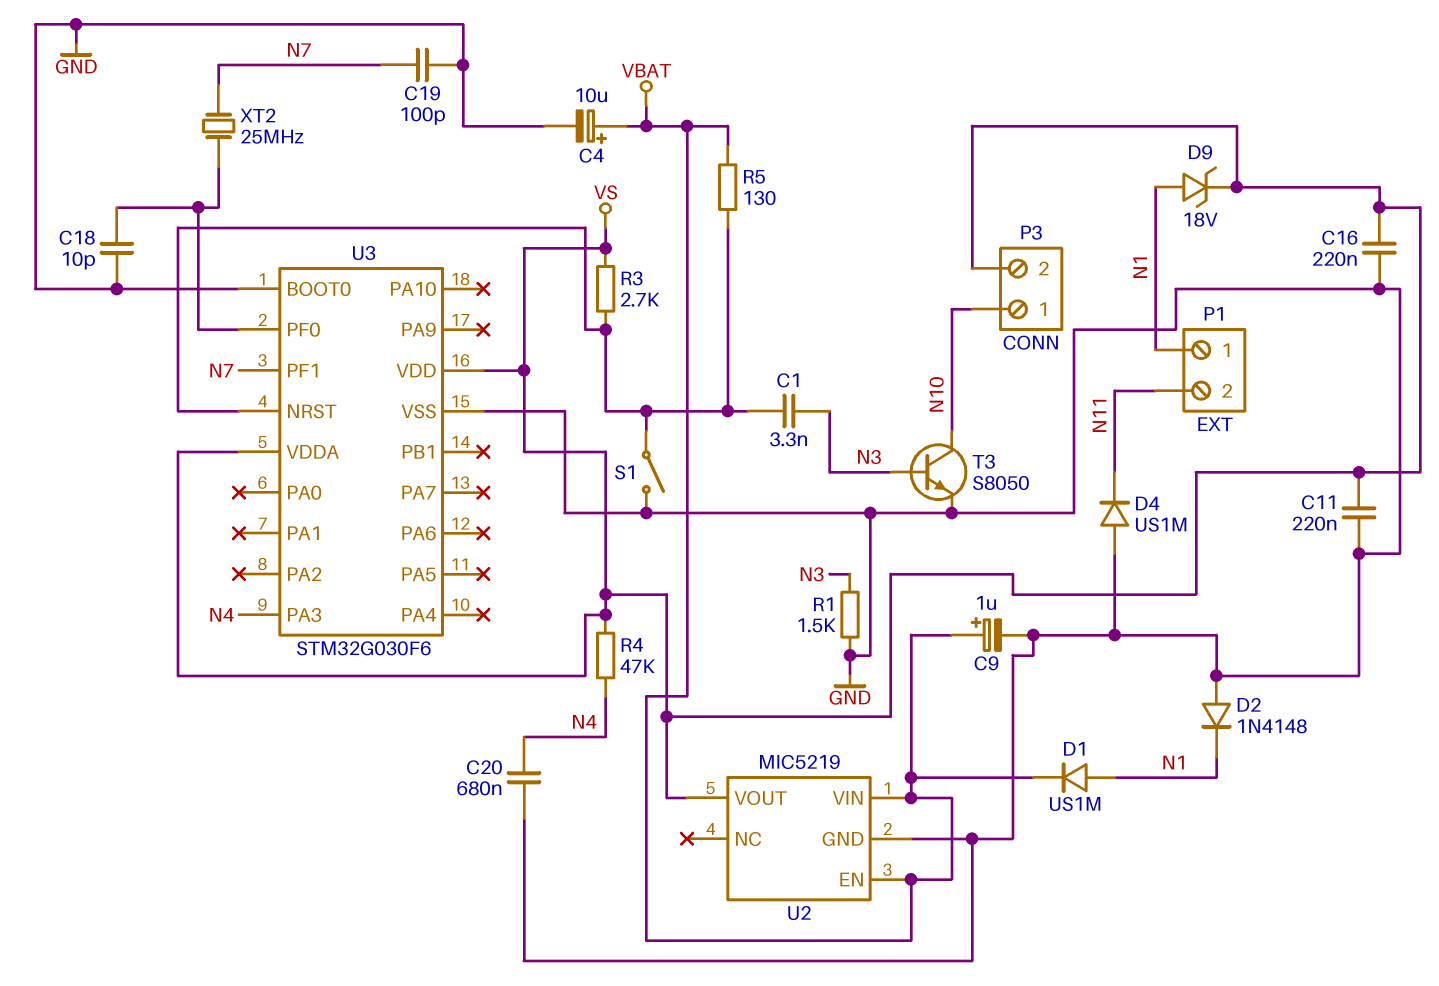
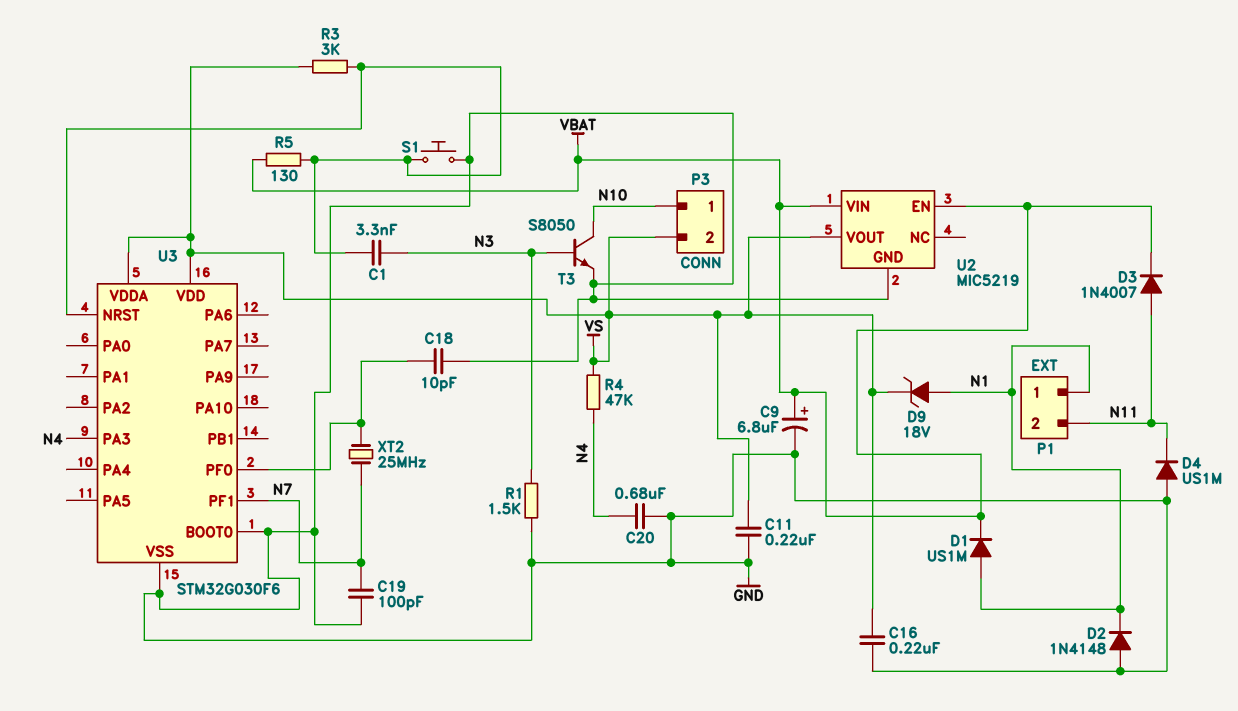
C4: 10uF (plus VBAT, minus GND) -> none
C9: 1uF (plus VBAT, minus GND) -> 6.8uF (plus VBAT, minus GND)
D3: none -> diode 1N4007 (A N11, K VBAT)
R3: 2.7k (U3/NRST, VS) -> 3k (U3/NRST, VS)
S1: switch (GND, U3/NRST) -> button (GND, U3/NRST)

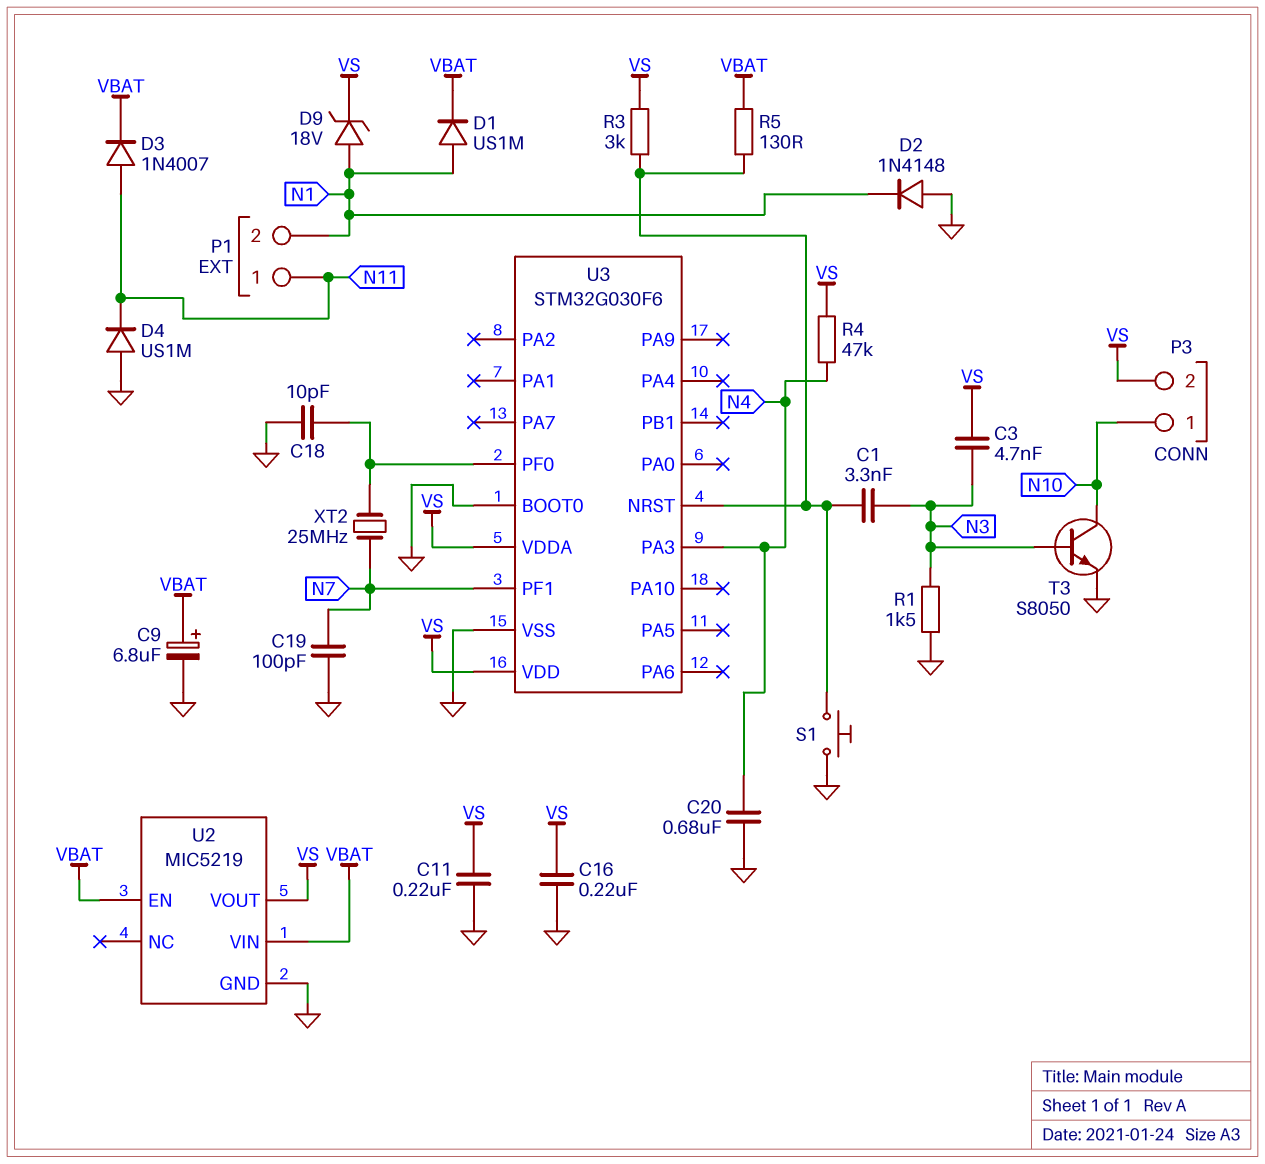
C3: none -> 4.7nF (N3, VS)
P1 pin 1: N1 -> N11
P1 pin 2: N11 -> N1

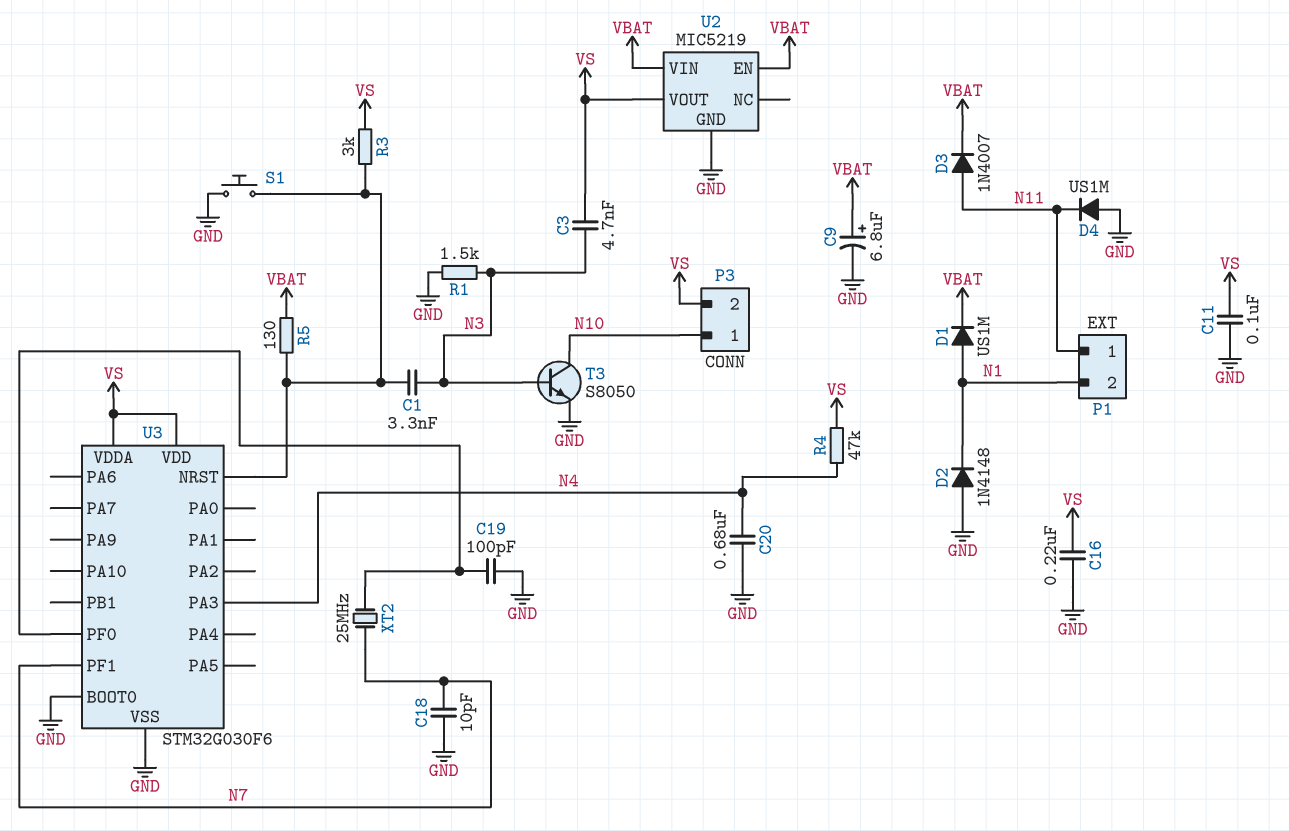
C11: 220nF (GND, VS) -> 100nF (GND, VS)
C18: 10pF (GND, U3/PF0) -> 10pF (GND, N7)
C19: 100pF (GND, N7) -> 100pF (GND, U3/PF0)
D9: zener 18V (A N1, K VS) -> none

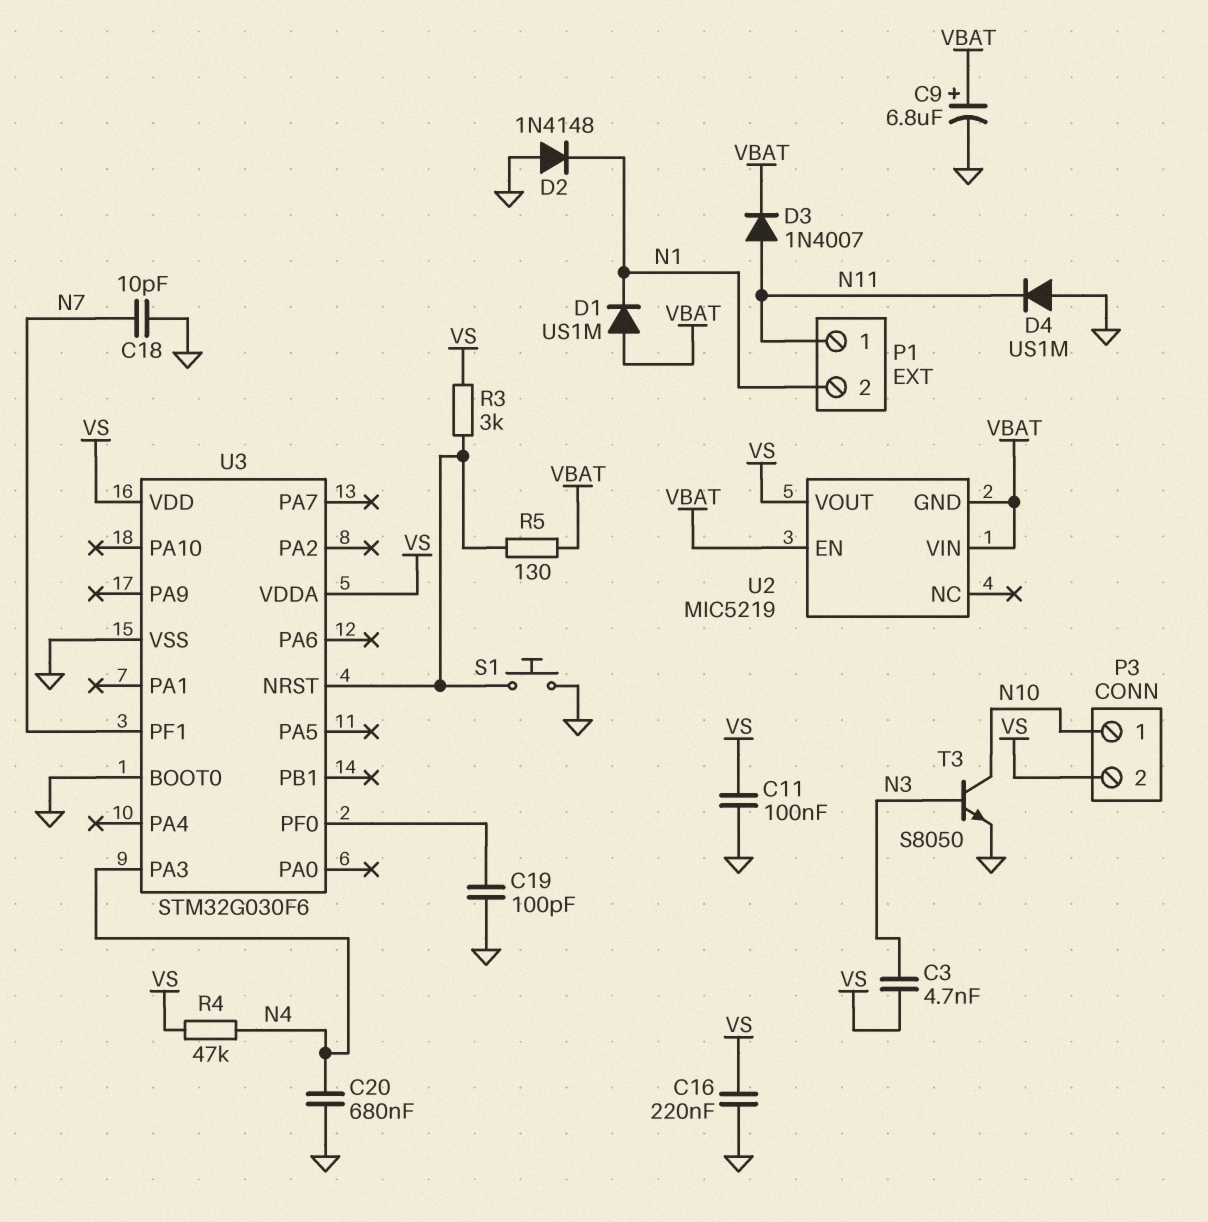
C1: 3.3nF (N3, U3/NRST) -> none
D1: diode US1M (A N1, K VBAT) -> diode US1M (A VBAT, K N1)
R1: 1.5k (GND, N3) -> none
U2 pin GND: GND -> VBAT
XT2: 25MHz (N7, U3/PF0) -> none

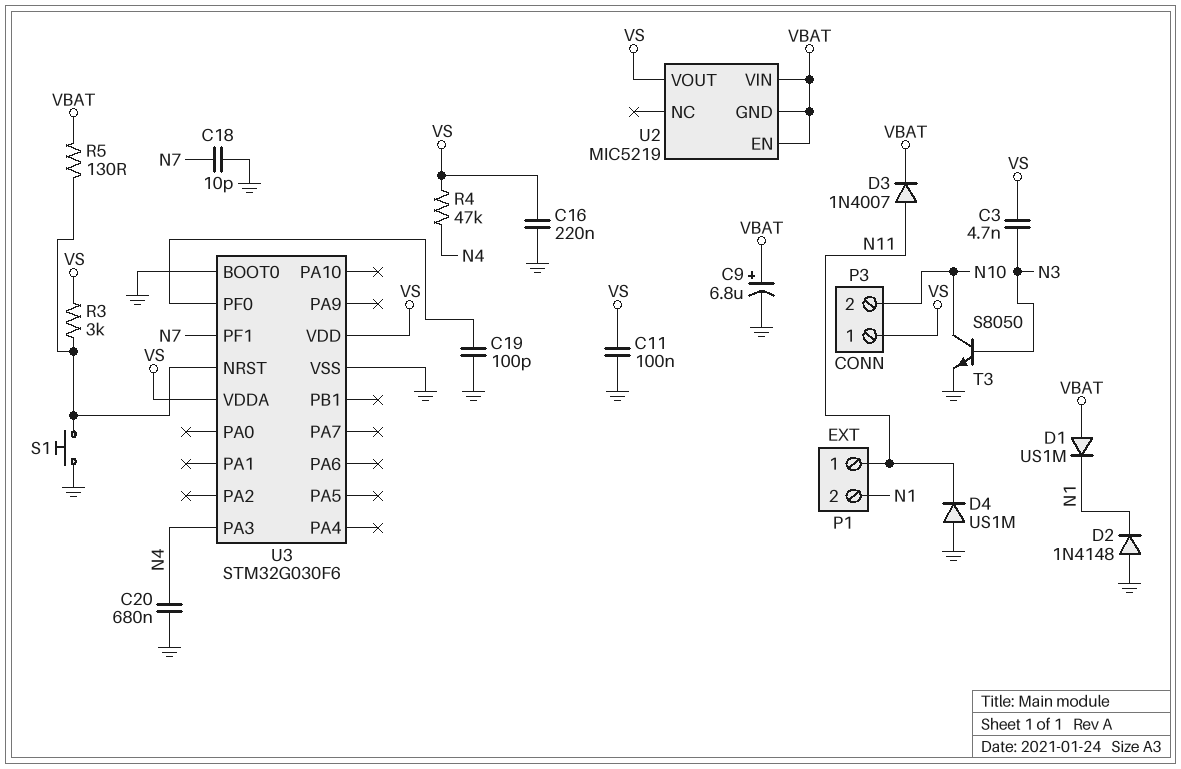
P3 pin 1: N10 -> VS
P3 pin 2: VS -> N10

